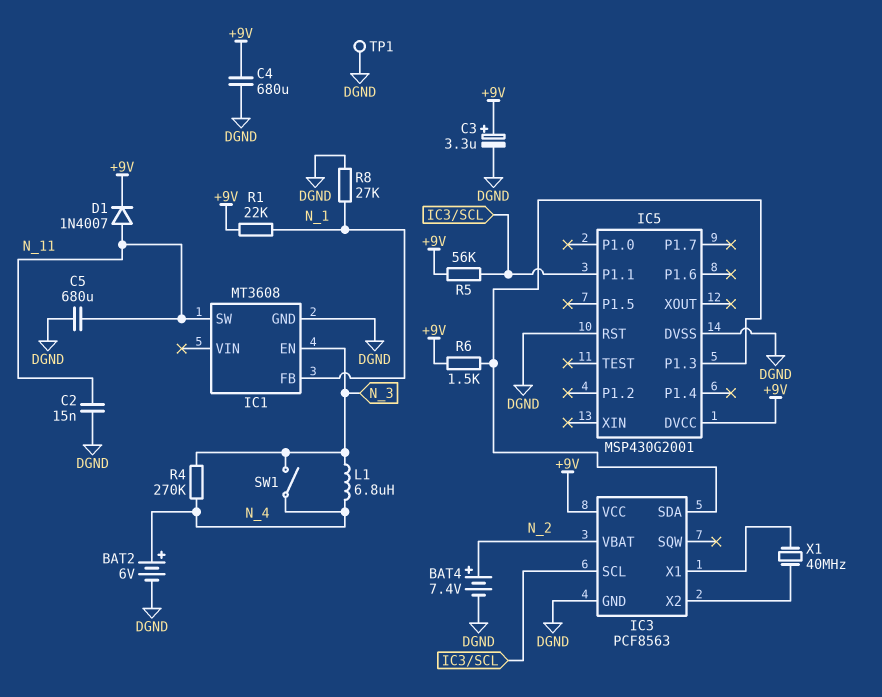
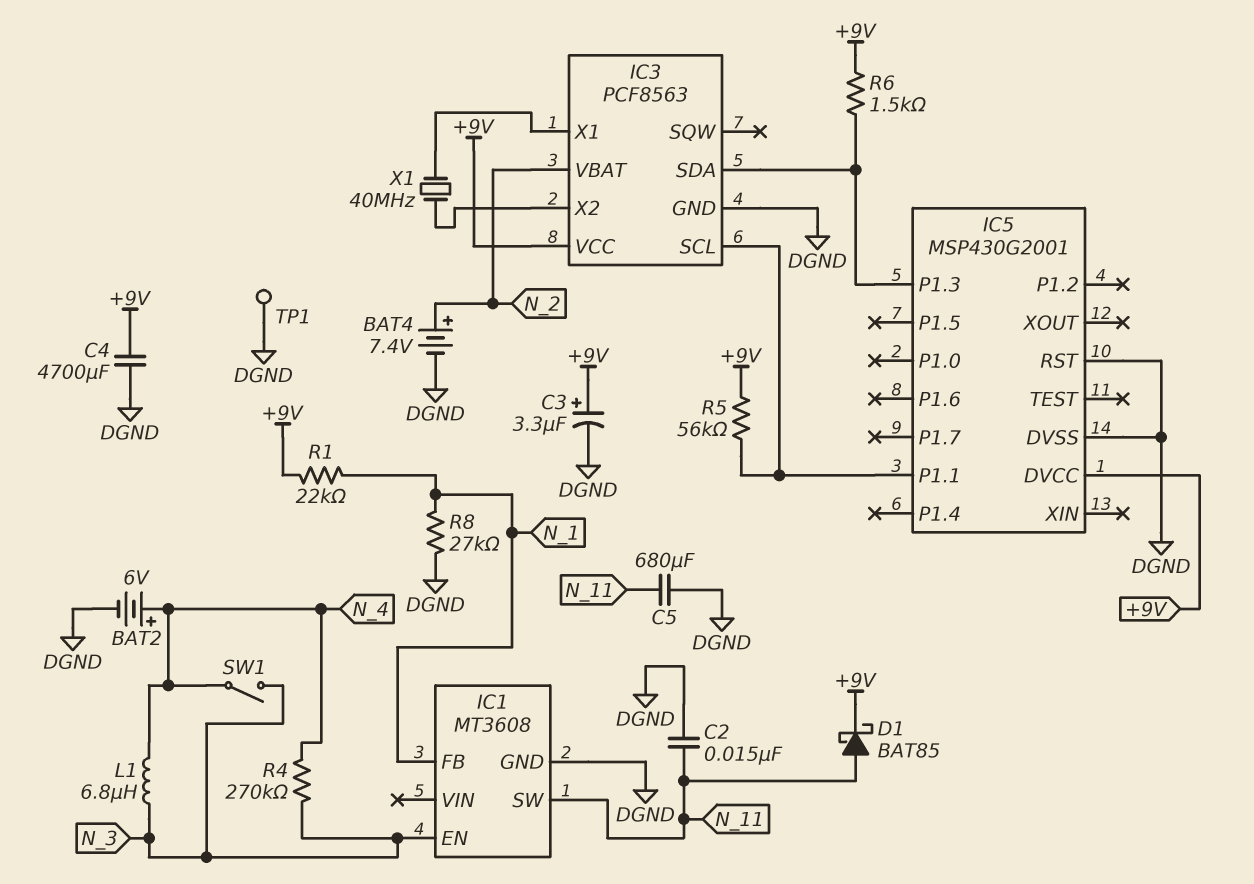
C4: 680uF (+9V, DGND) -> 4700uF (+9V, DGND)
D1: diode 1N4007 (A N_11, K +9V) -> schottky BAT85 (A N_11, K +9V)

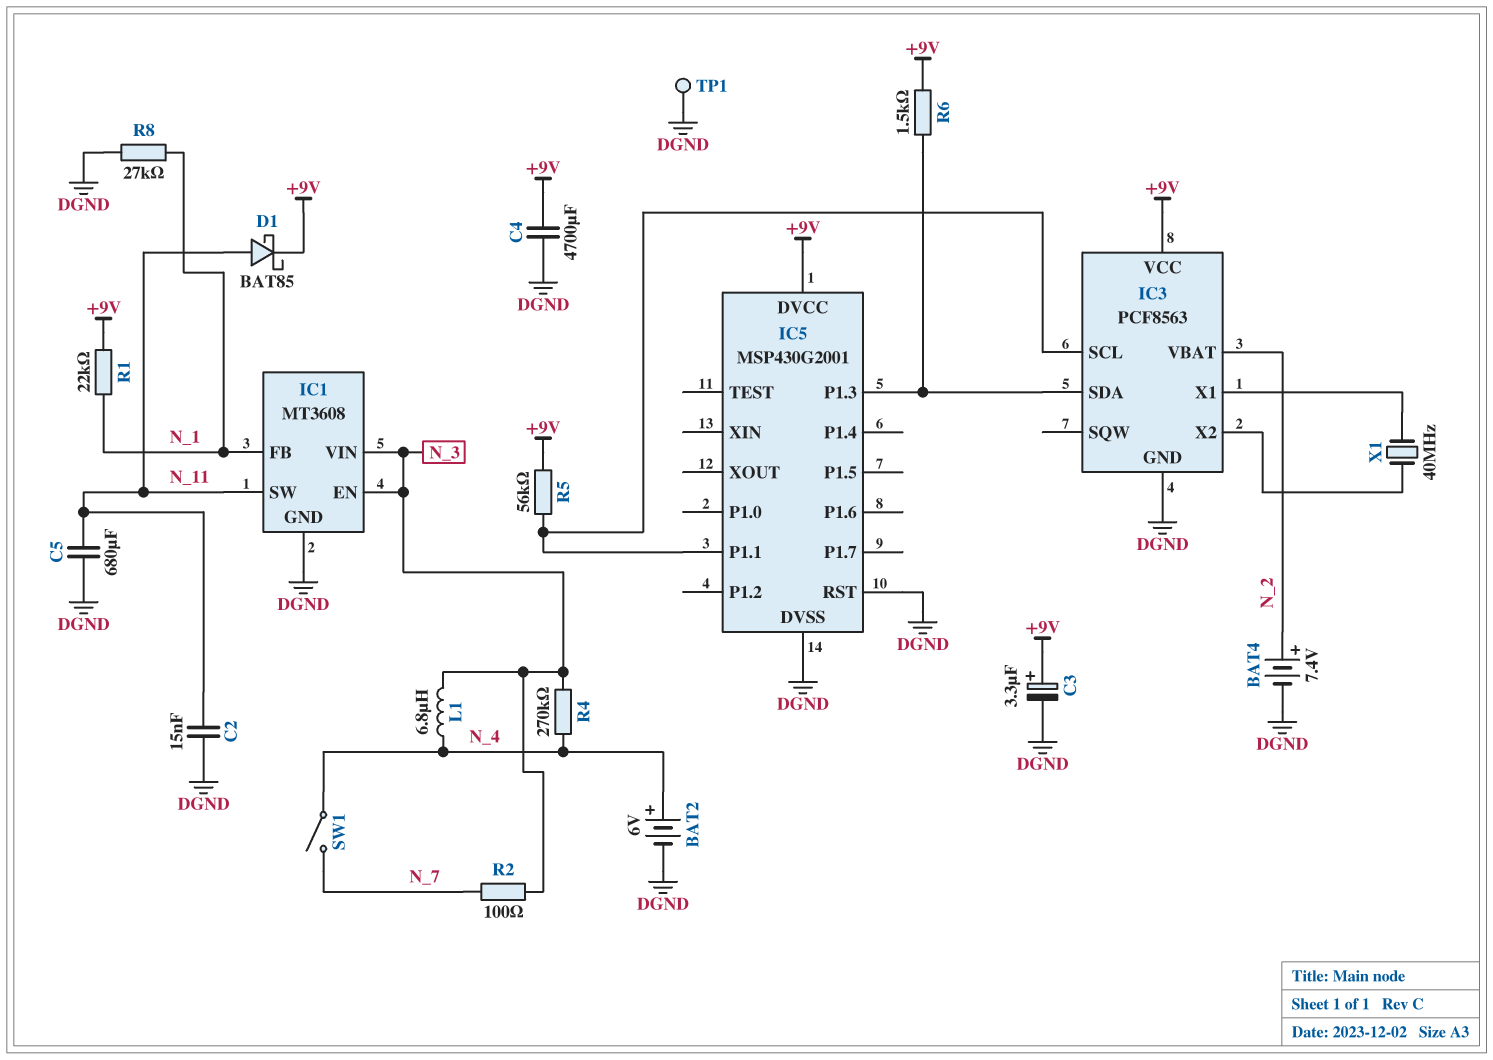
IC1 pin VIN: none -> N_3
R2: none -> 100 (N_3, N_7)
SW1: switch (N_3, N_4) -> switch (N_4, N_7)

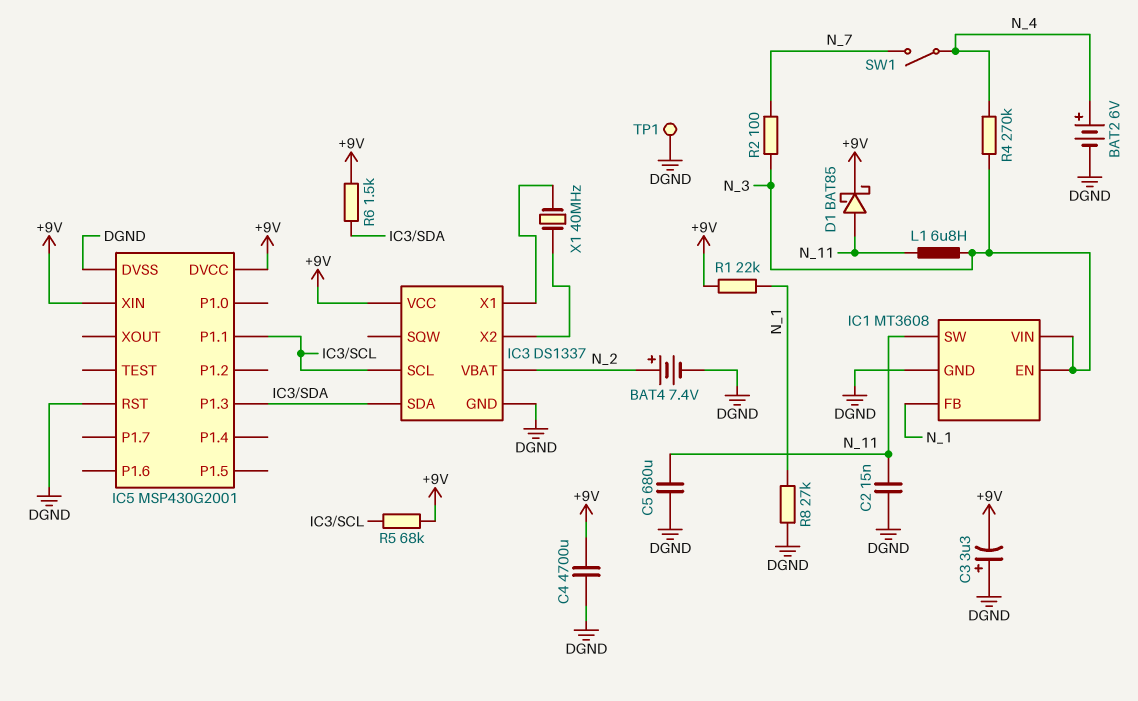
C3: 3.3uF (plus +9V, minus DGND) -> 3.3uF (plus DGND, minus +9V)
IC3: PCF8563 -> DS1337
IC5 pin XIN: none -> +9V
L1: 6.8uH (N_3, N_4) -> 6.8uH (N_3, N_11)
R5: 56k (+9V, IC3/SCL) -> 68k (+9V, IC3/SCL)

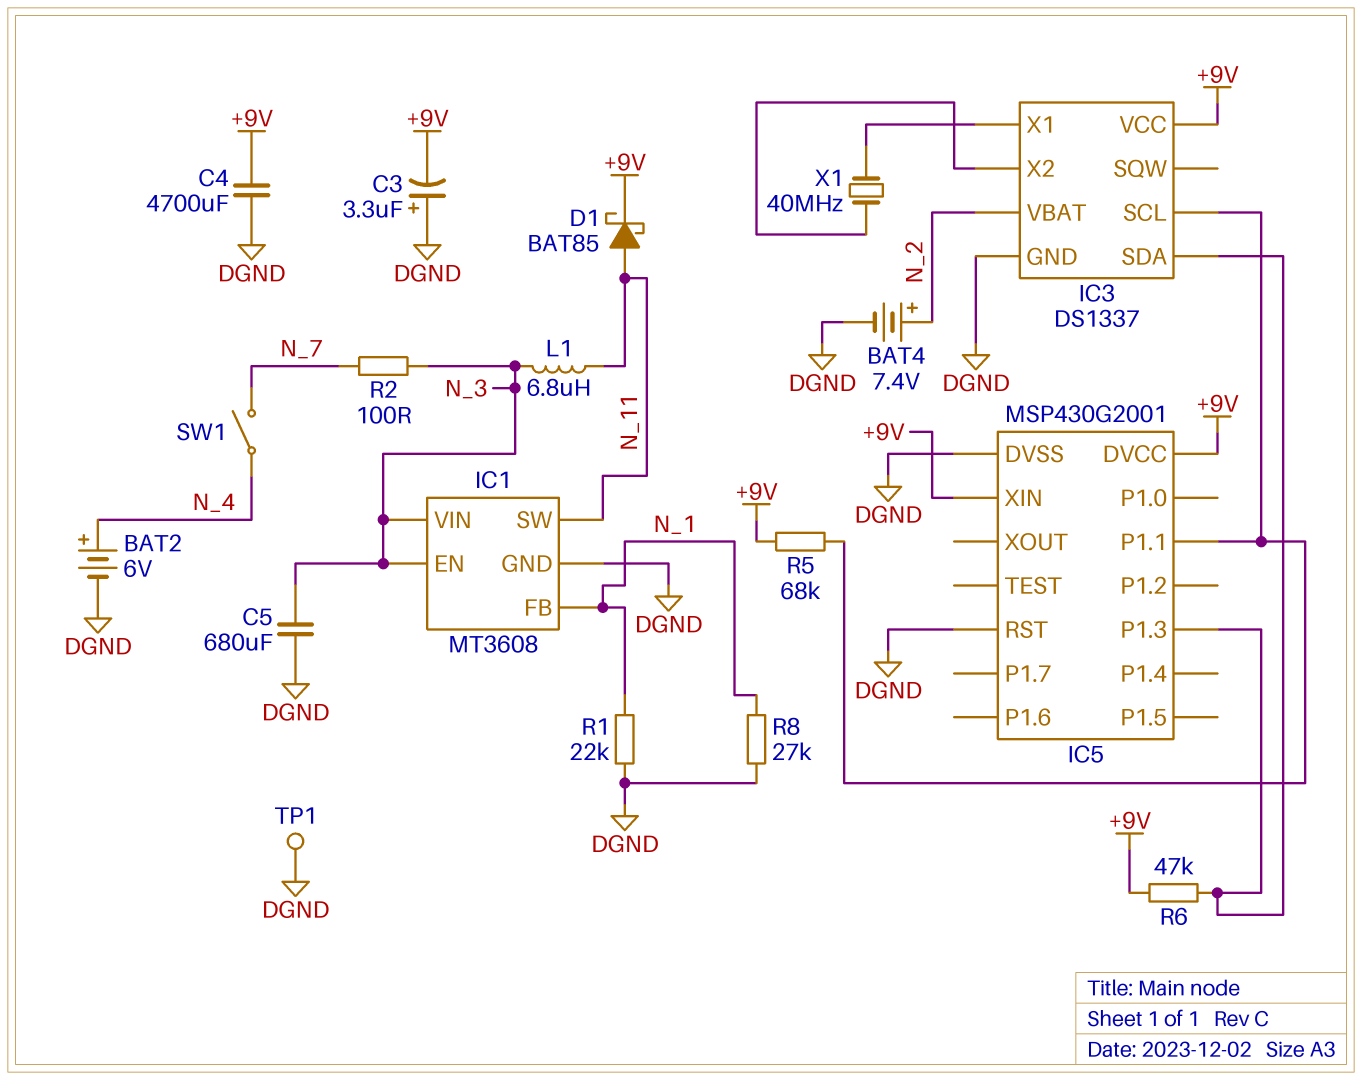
C2: 15nF (DGND, N_11) -> none
C5: 680uF (DGND, N_11) -> 680uF (DGND, N_3)
R1: 22k (+9V, N_1) -> 22k (DGND, N_1)
R4: 270k (N_3, N_4) -> none
R6: 1.5k (+9V, IC3/SDA) -> 47k (+9V, IC3/SDA)

